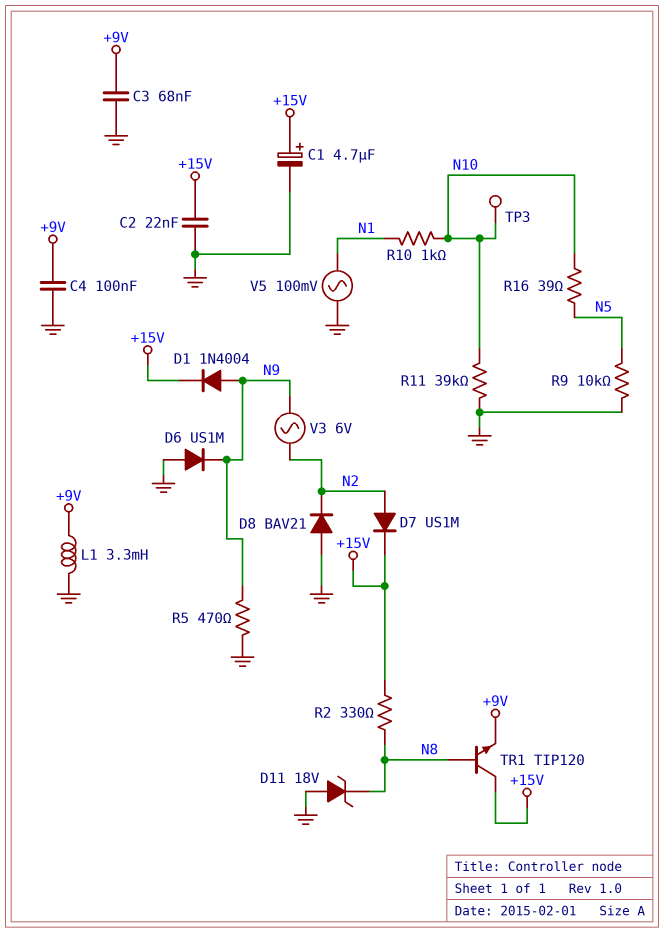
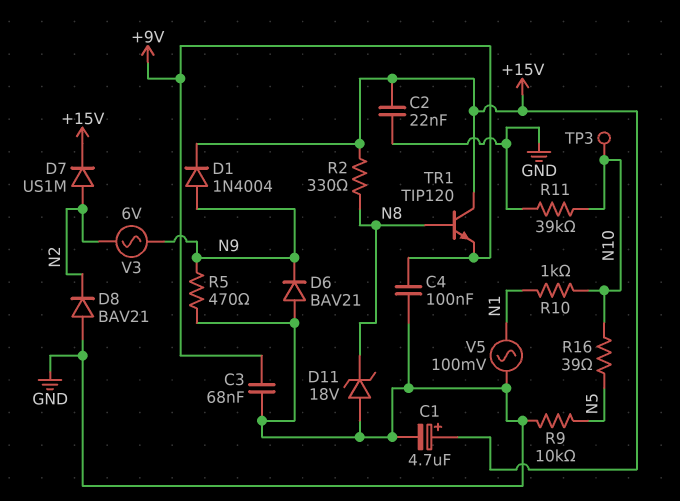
D6: diode US1M (A GND, K N9) -> diode BAV21 (A GND, K N9)
L1: 3.3mH (+9V, GND) -> none

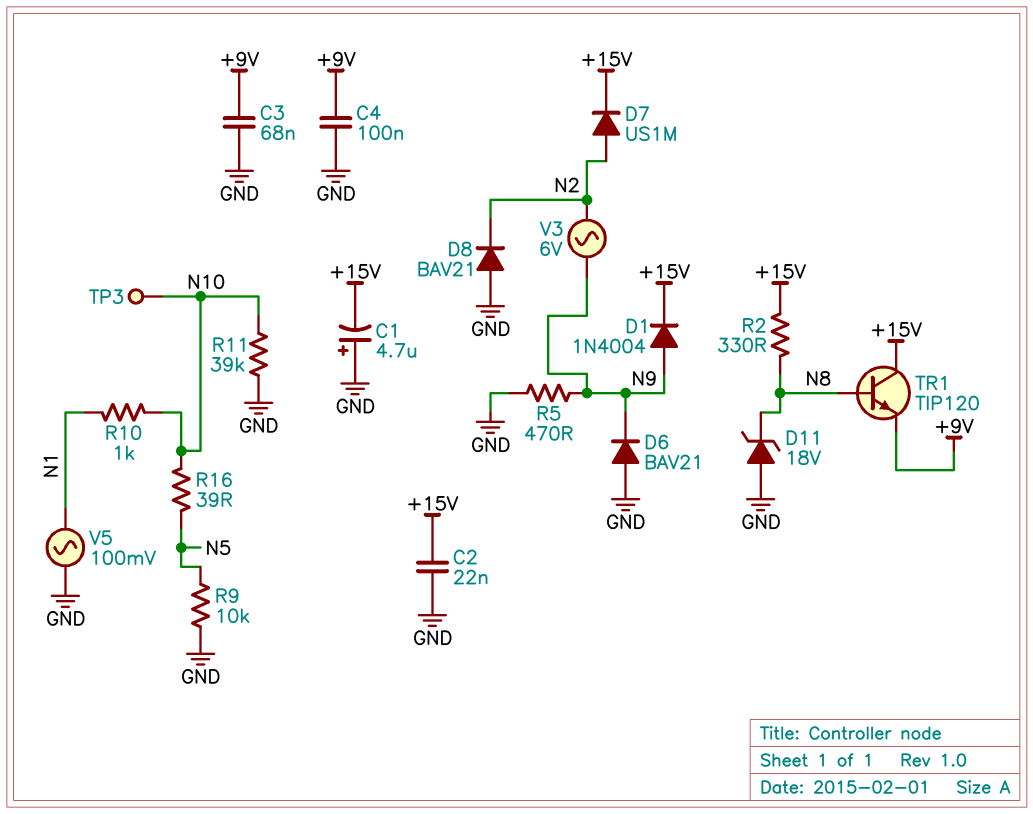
C1: 4.7uF (plus +15V, minus GND) -> 4.7uF (plus GND, minus +15V)

